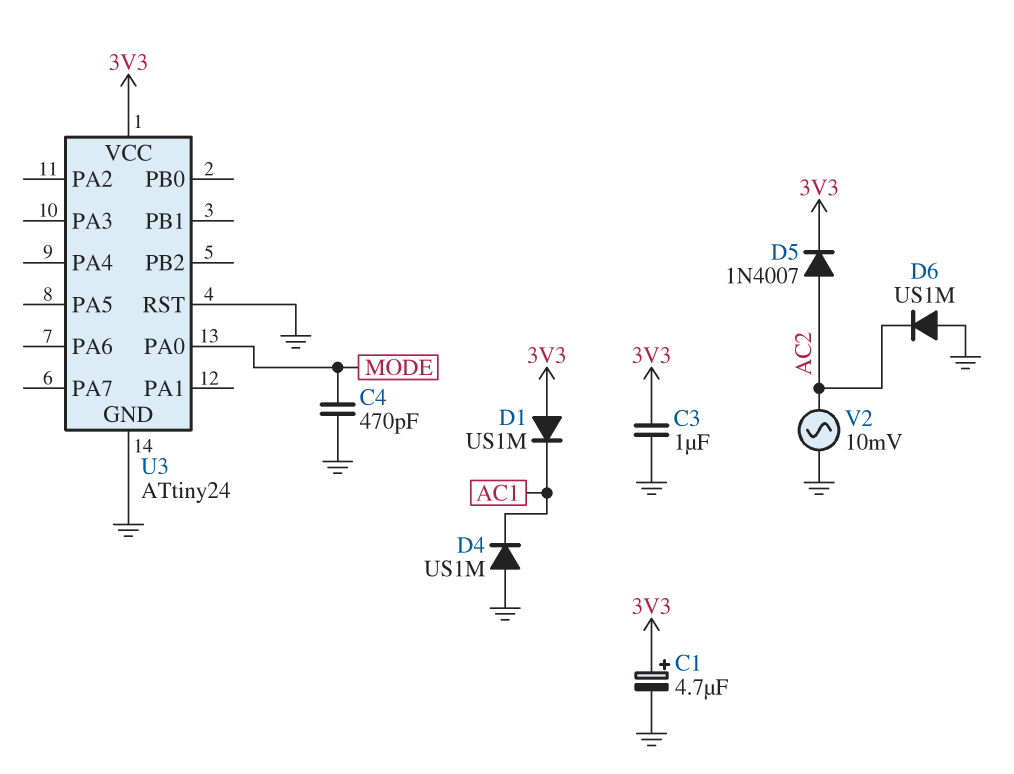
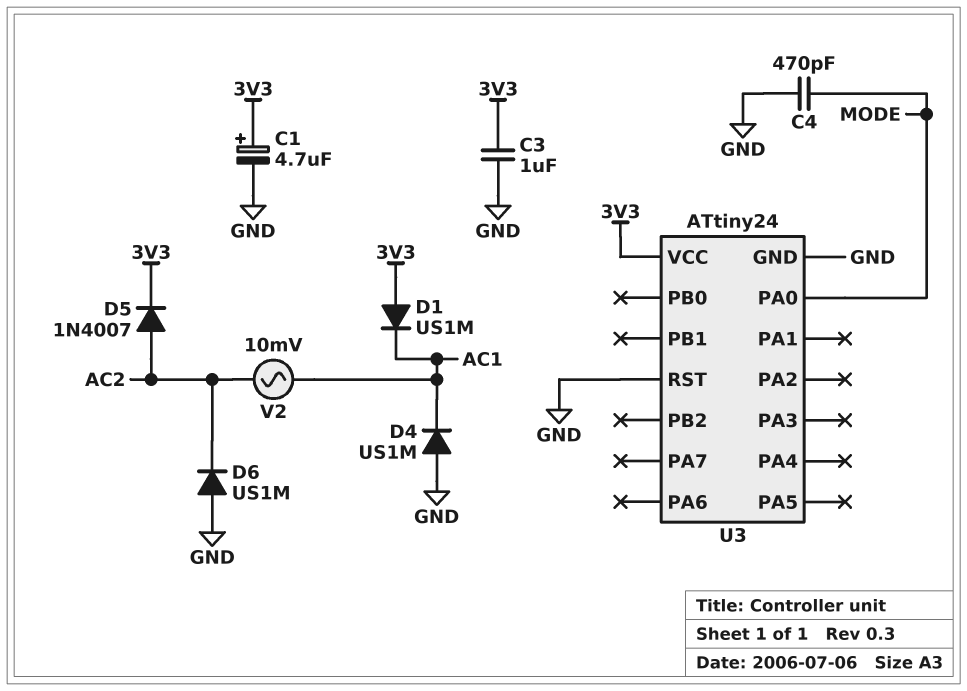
V2: AC 10mV (AC2, GND) -> AC 10mV (AC1, AC2)

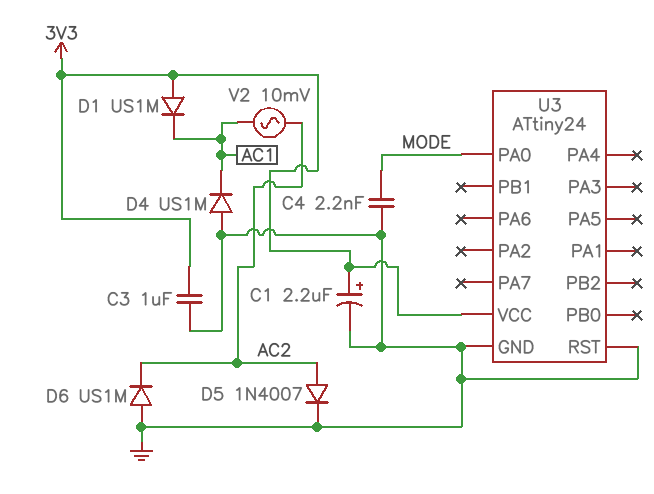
C1: 4.7uF (plus 3V3, minus GND) -> 2.2uF (plus 3V3, minus GND)
C4: 470pF (GND, MODE) -> 2.2nF (GND, MODE)
D5: diode 1N4007 (A AC2, K 3V3) -> diode 1N4007 (A AC2, K GND)

